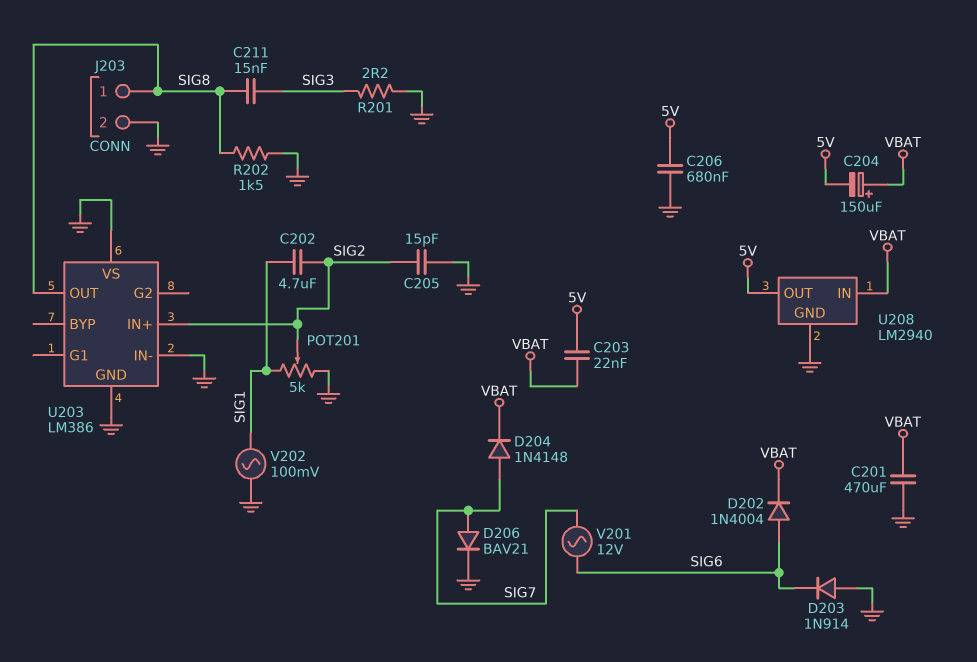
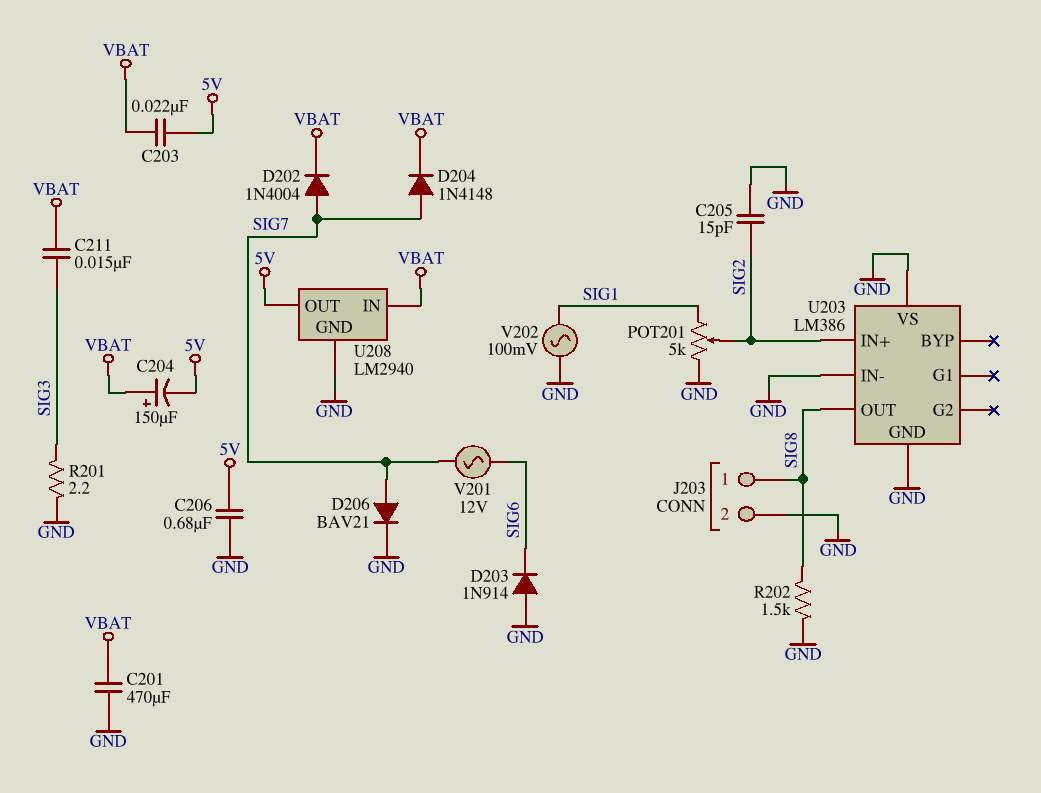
C202: 4.7uF (SIG1, SIG2) -> none
C211: 15nF (SIG3, SIG8) -> 15nF (SIG3, VBAT)
D202: diode 1N4004 (A SIG6, K VBAT) -> diode 1N4004 (A SIG7, K VBAT)

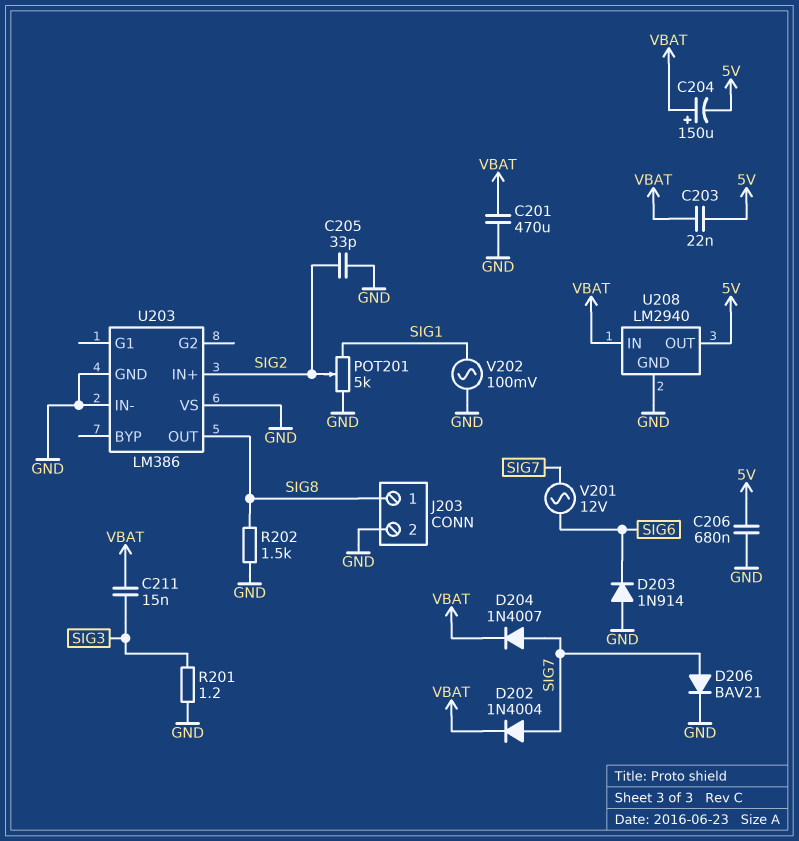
C205: 15pF (GND, SIG2) -> 33pF (GND, SIG2)
D204: diode 1N4148 (A SIG7, K VBAT) -> diode 1N4007 (A SIG7, K VBAT)
R201: 2.2 (GND, SIG3) -> 1.2 (GND, SIG3)

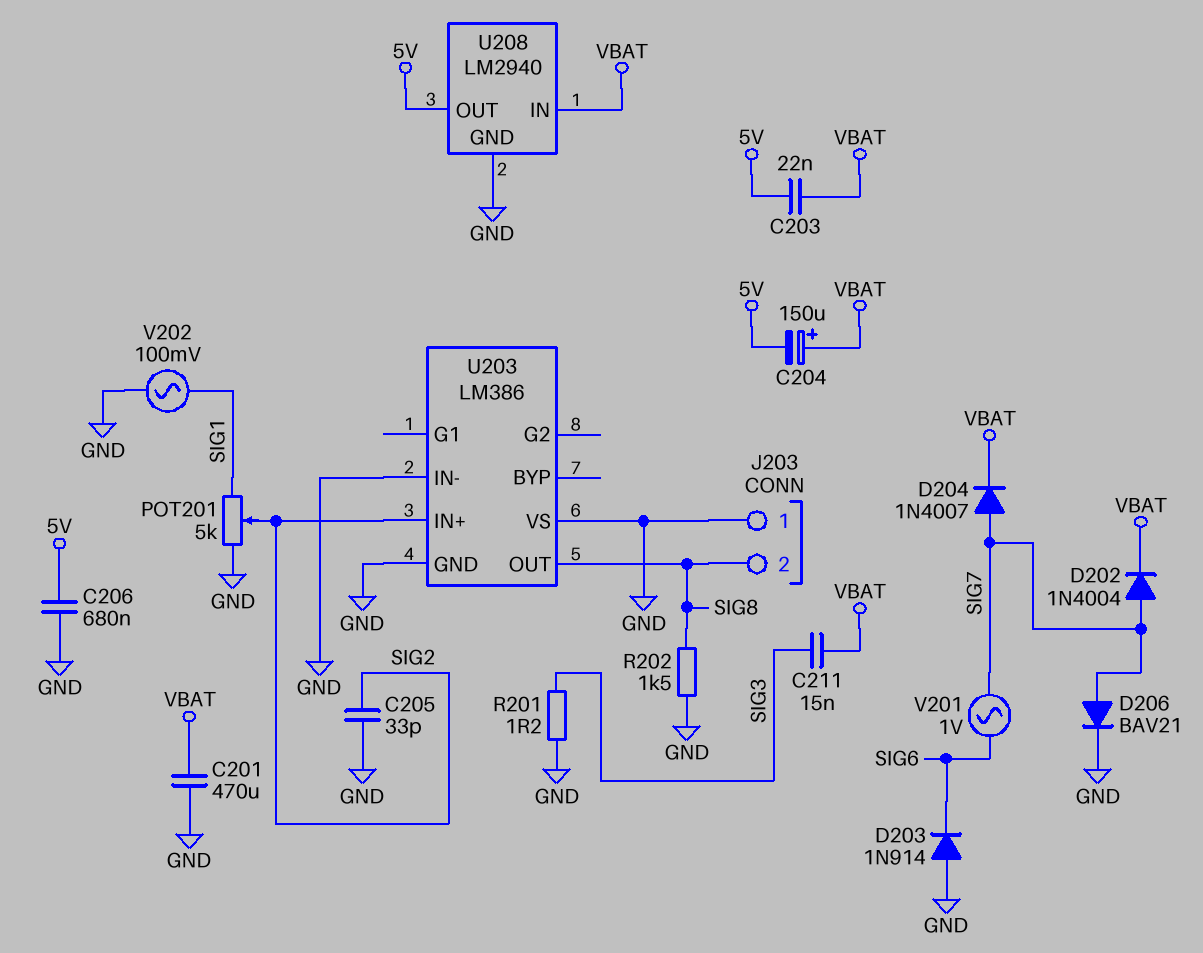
J203 pin 1: SIG8 -> GND
J203 pin 2: GND -> SIG8
V201: AC 12V (SIG6, SIG7) -> AC 1V (SIG6, SIG7)

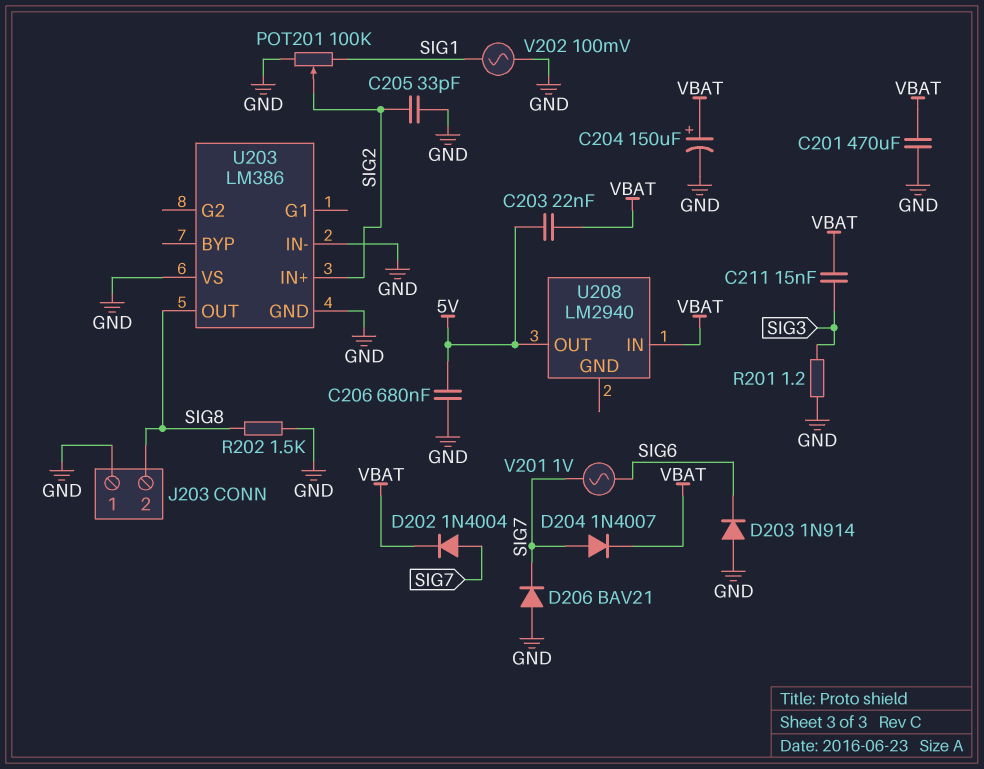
C204: 150uF (plus VBAT, minus 5V) -> 150uF (plus VBAT, minus GND)
D206: diode BAV21 (A SIG7, K GND) -> diode BAV21 (A GND, K SIG7)
POT201: 5k (GND, SIG1, wiper SIG2) -> 100k (GND, SIG1, wiper SIG2)
U208 pin GND: GND -> none

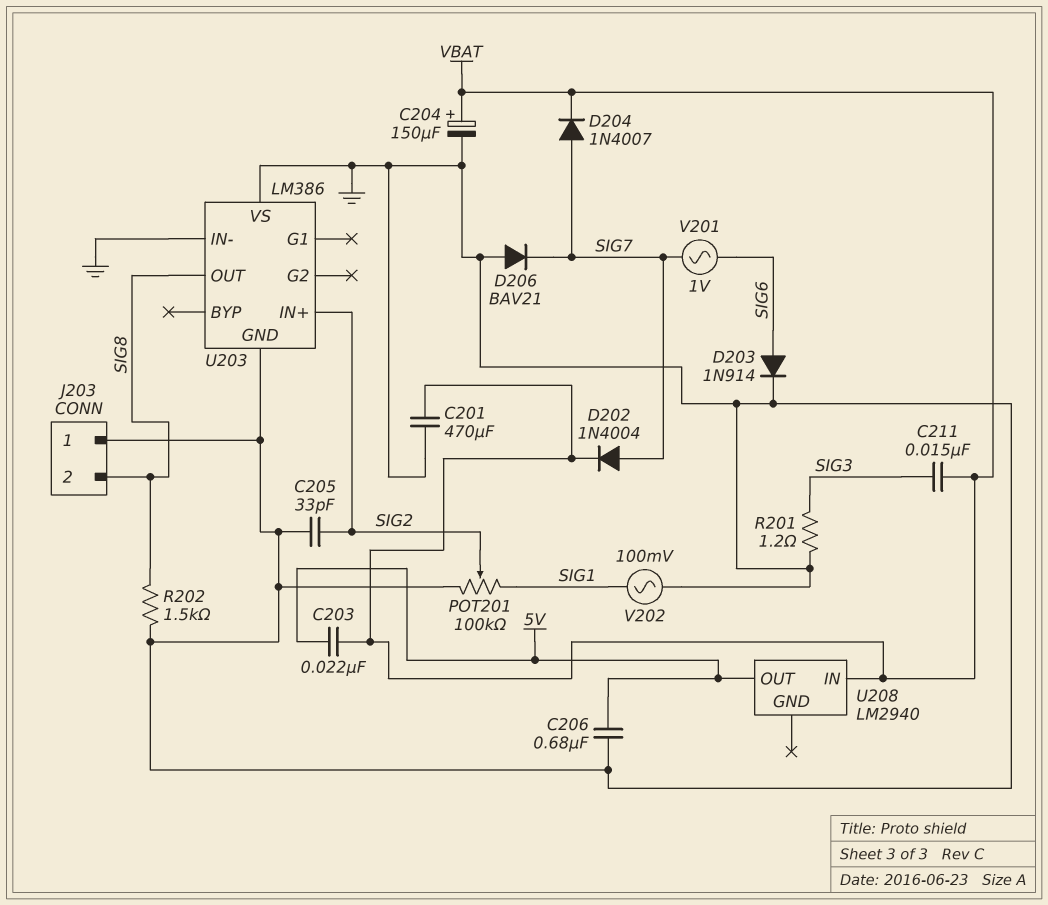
D203: diode 1N914 (A GND, K SIG6) -> diode 1N914 (A SIG6, K GND)

